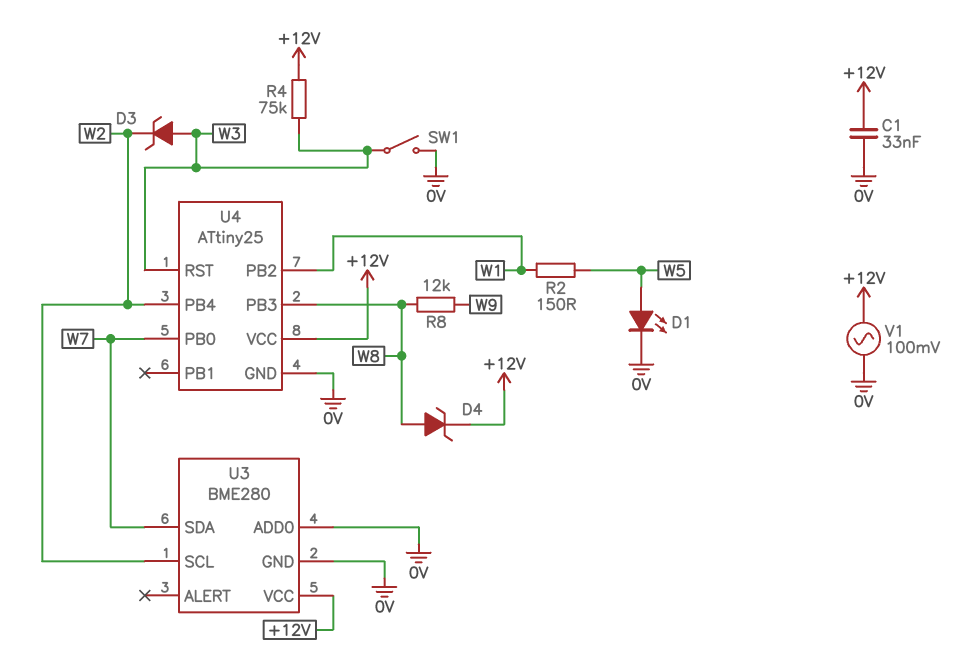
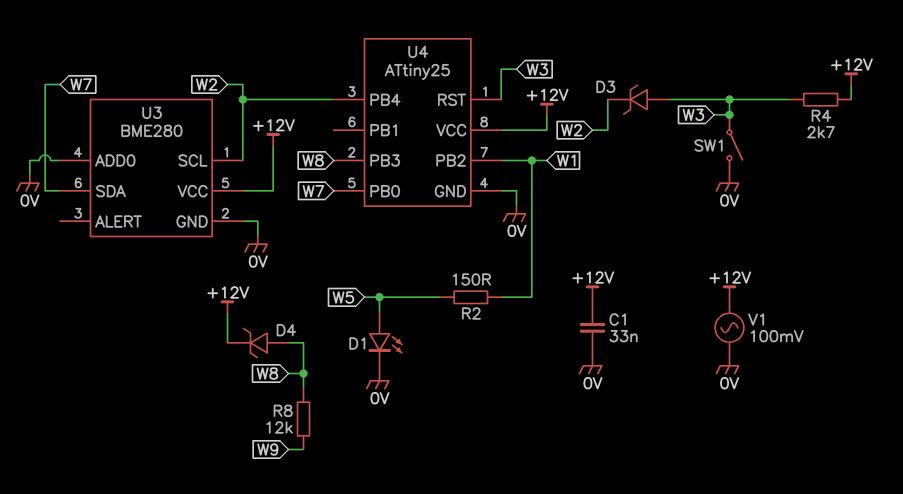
R4: 75k (+12V, W3) -> 2.7k (+12V, W3)

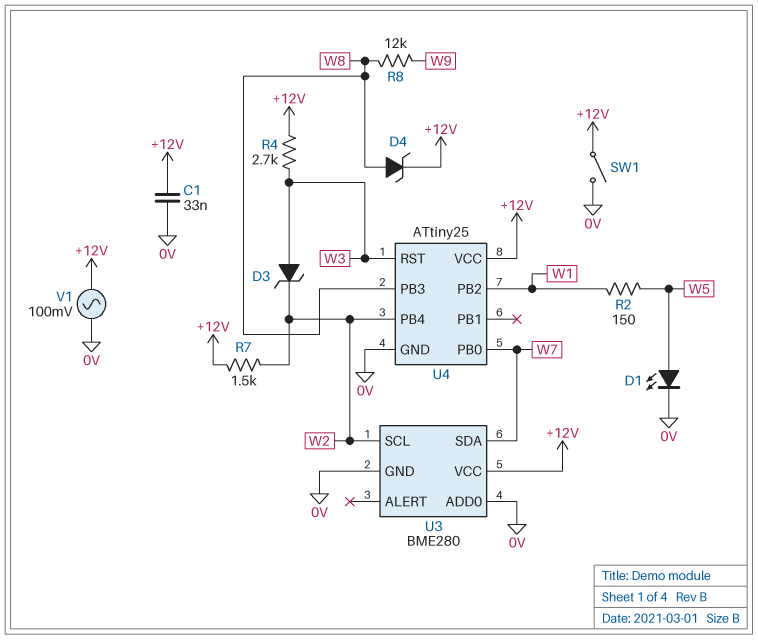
R7: none -> 1.5k (+12V, W2)
SW1: switch (0V, W3) -> switch (+12V, 0V)

